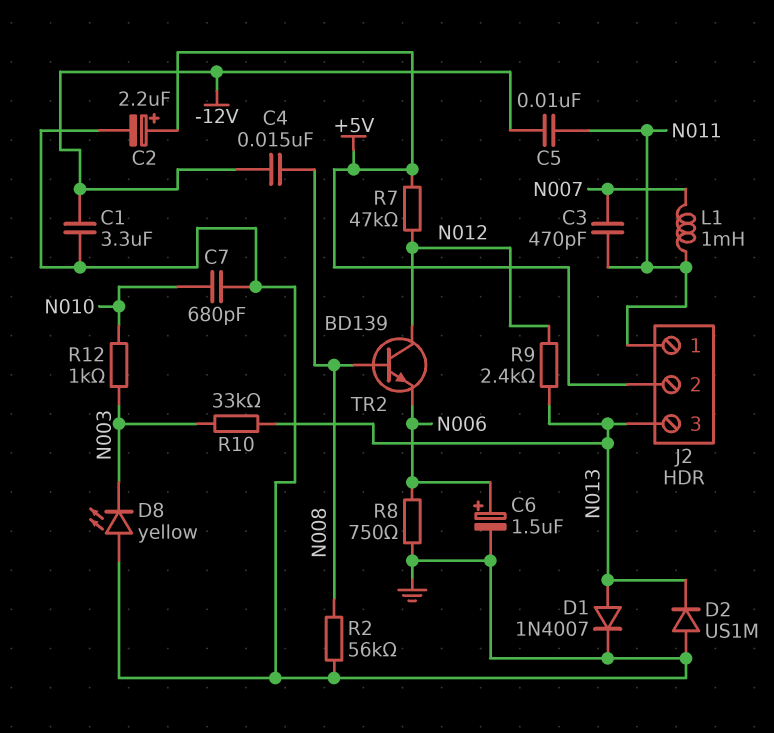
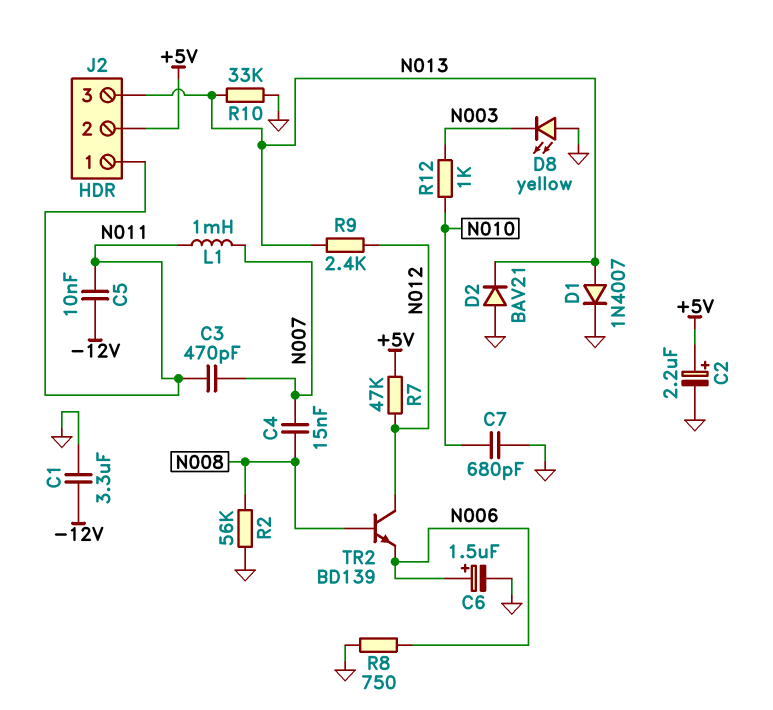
C4: 15nF (-12V, N008) -> 15nF (N007, N008)
D2: diode US1M (A GND, K N013) -> diode BAV21 (A GND, K N013)
R10: 33k (N003, N013) -> 33k (GND, N013)

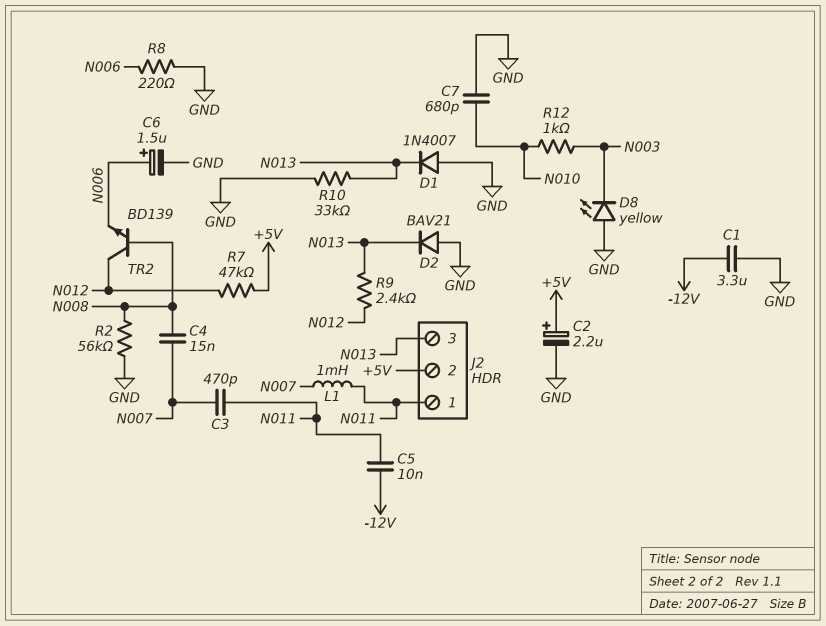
D1: diode 1N4007 (A N013, K GND) -> diode 1N4007 (A GND, K N013)
R8: 750 (GND, N006) -> 220 (GND, N006)

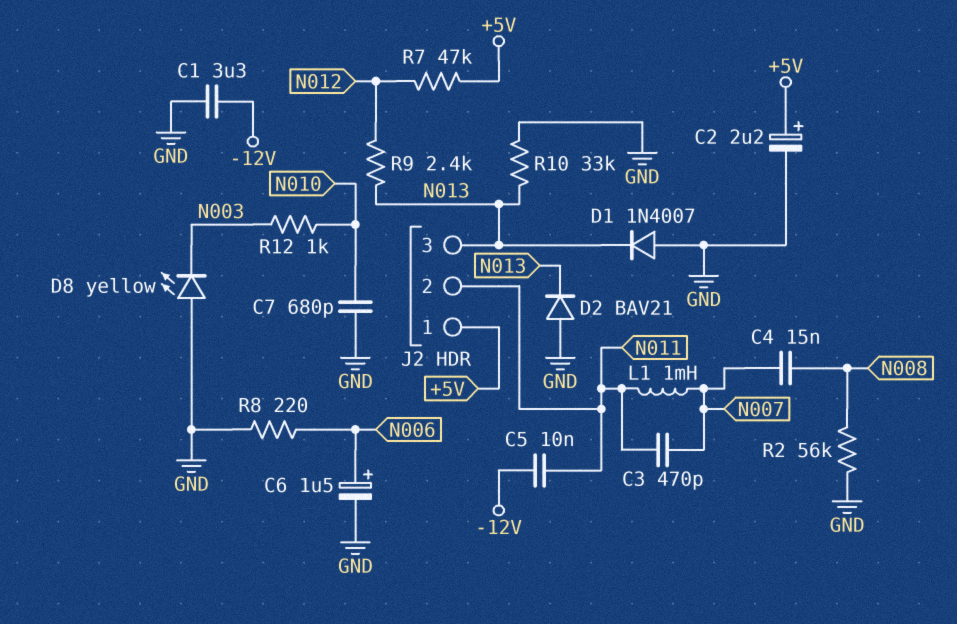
J2 pin 1: N011 -> +5V
J2 pin 2: +5V -> N011
TR2: NPN BD139 (B N008, C N012, E N006) -> none

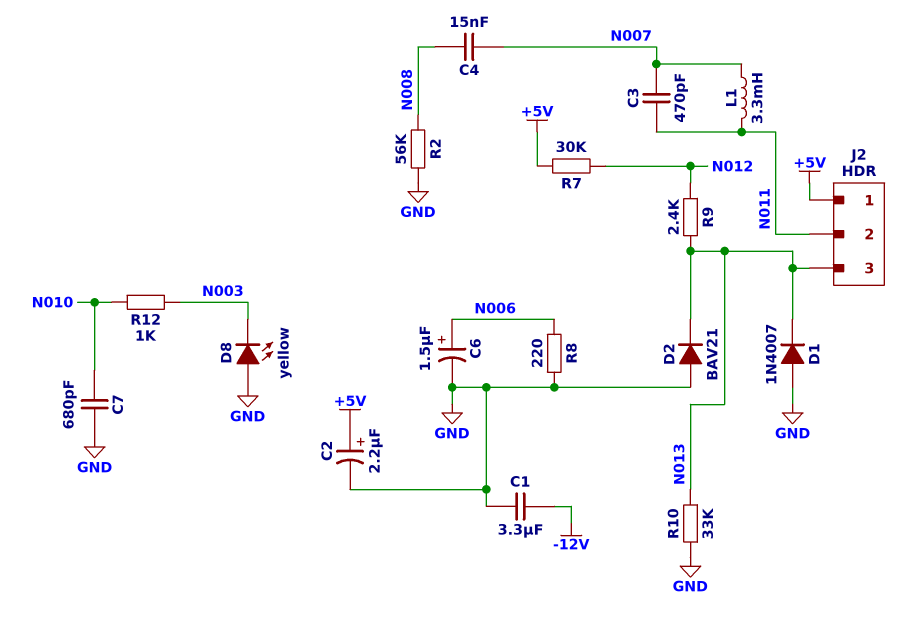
C5: 10nF (-12V, N011) -> none
L1: 1mH (N007, N011) -> 3.3mH (N007, N011)
R7: 47k (+5V, N012) -> 30k (+5V, N012)

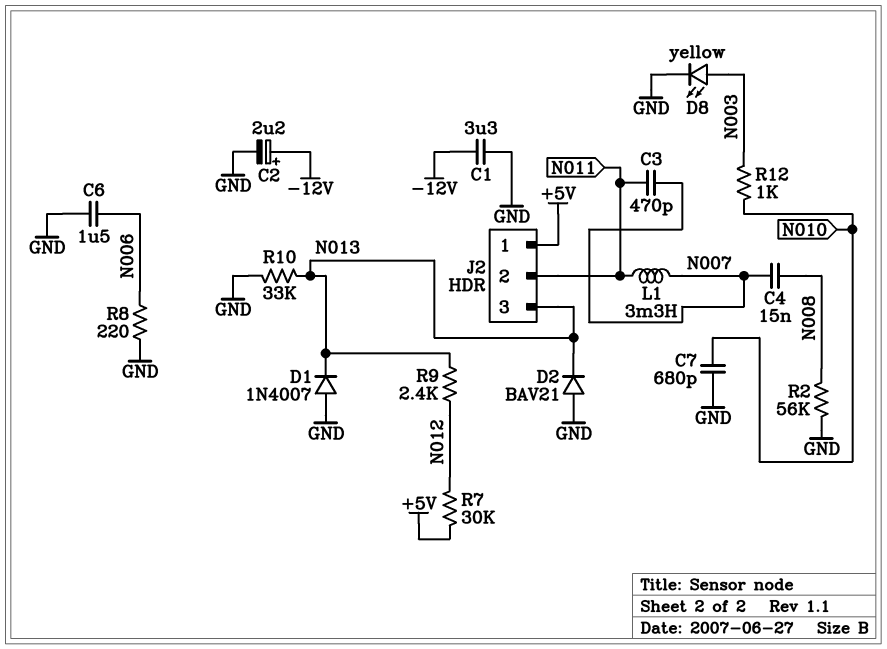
C2: 2.2uF (plus +5V, minus GND) -> 2.2uF (plus -12V, minus GND)
C6: 1.5uF (plus N006, minus GND) -> 1.5uF (GND, N006)
D8: LED yellow (A GND, K N003) -> LED yellow (A N003, K GND)

